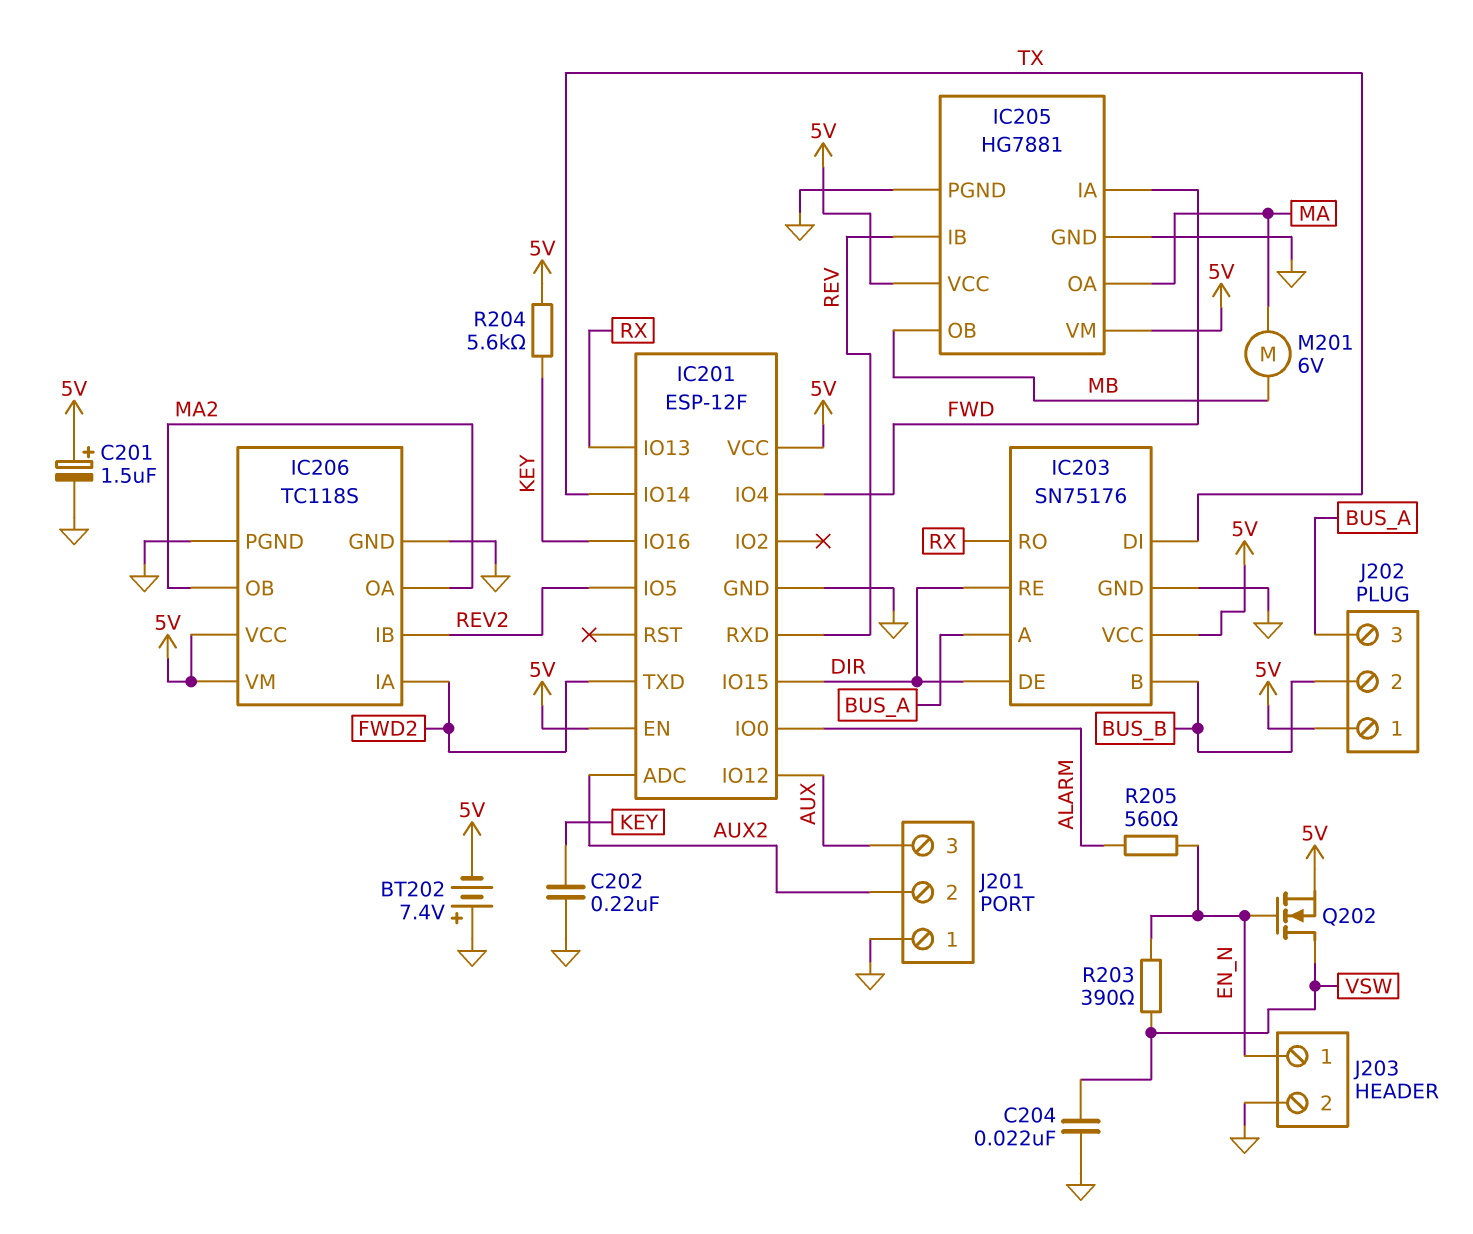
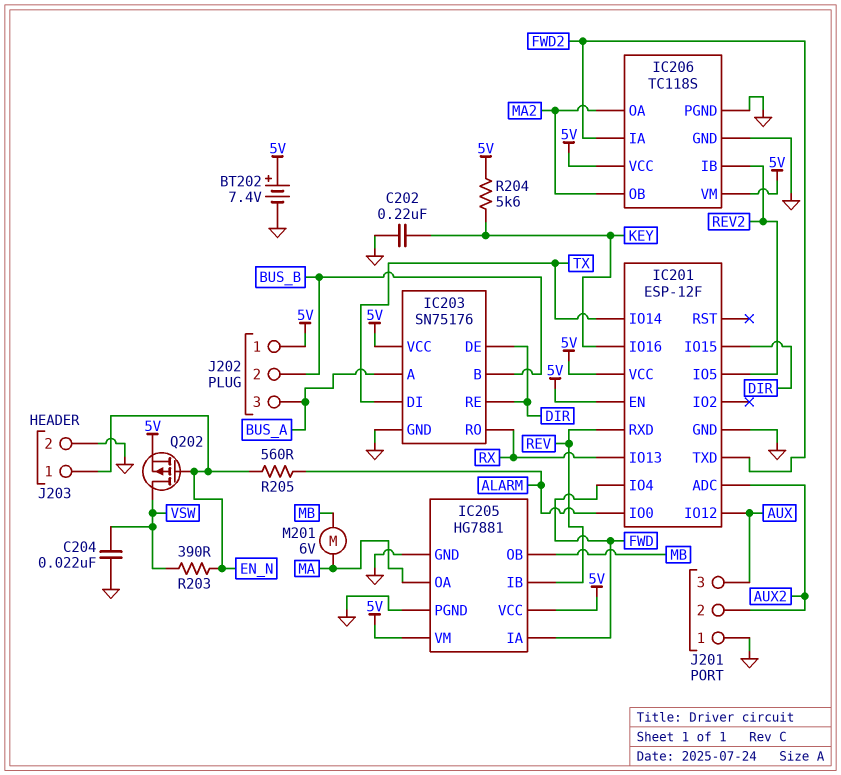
BT202: 7.4V (plus GND, minus 5V) -> 7.4V (plus 5V, minus GND)
C201: 1.5uF (plus 5V, minus GND) -> none
Q202: NMOS (G EN_N, D VSW, S 5V) -> PMOS (G EN_N, D VSW, S 5V)

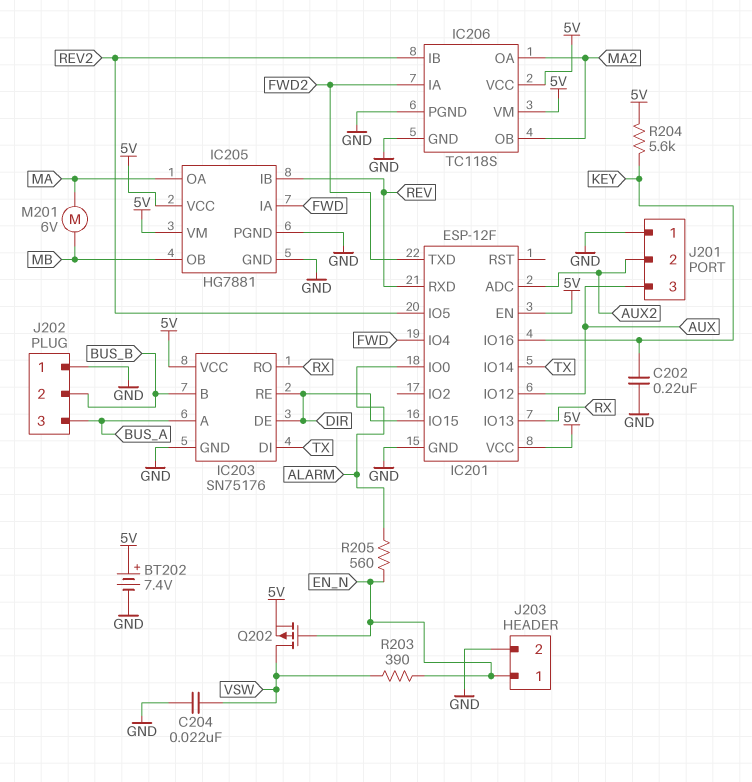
J202 pin 1: 5V -> GND

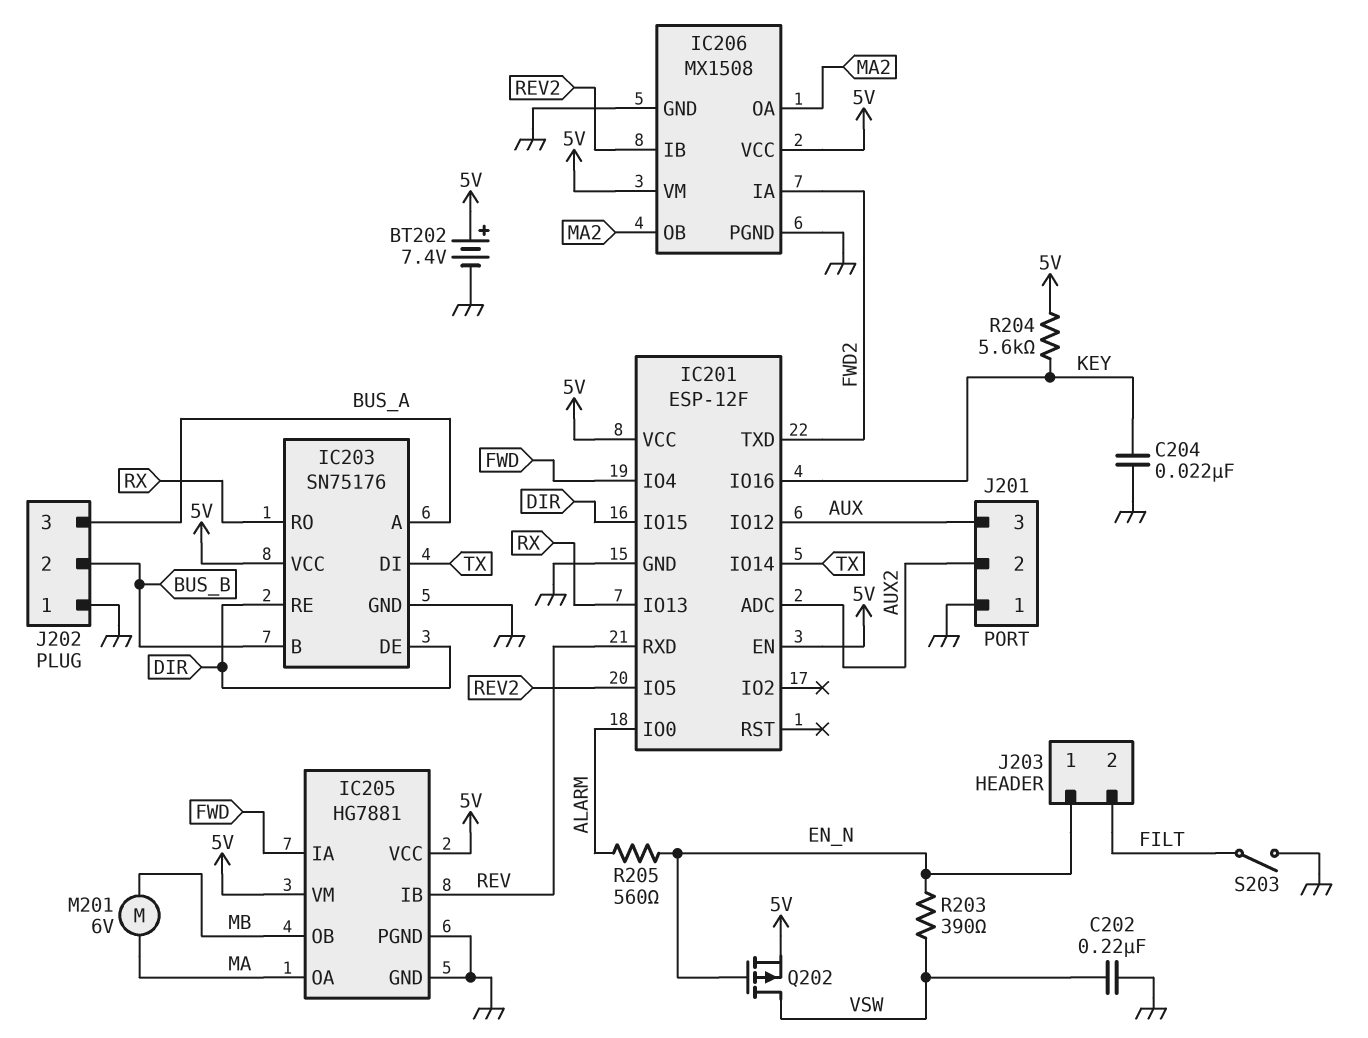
C202: 220nF (GND, KEY) -> 220nF (GND, VSW)
C204: 22nF (GND, VSW) -> 22nF (GND, KEY)
IC206: TC118S -> MX1508
J203 pin 2: GND -> FILT
S203: none -> switch (FILT, GND)

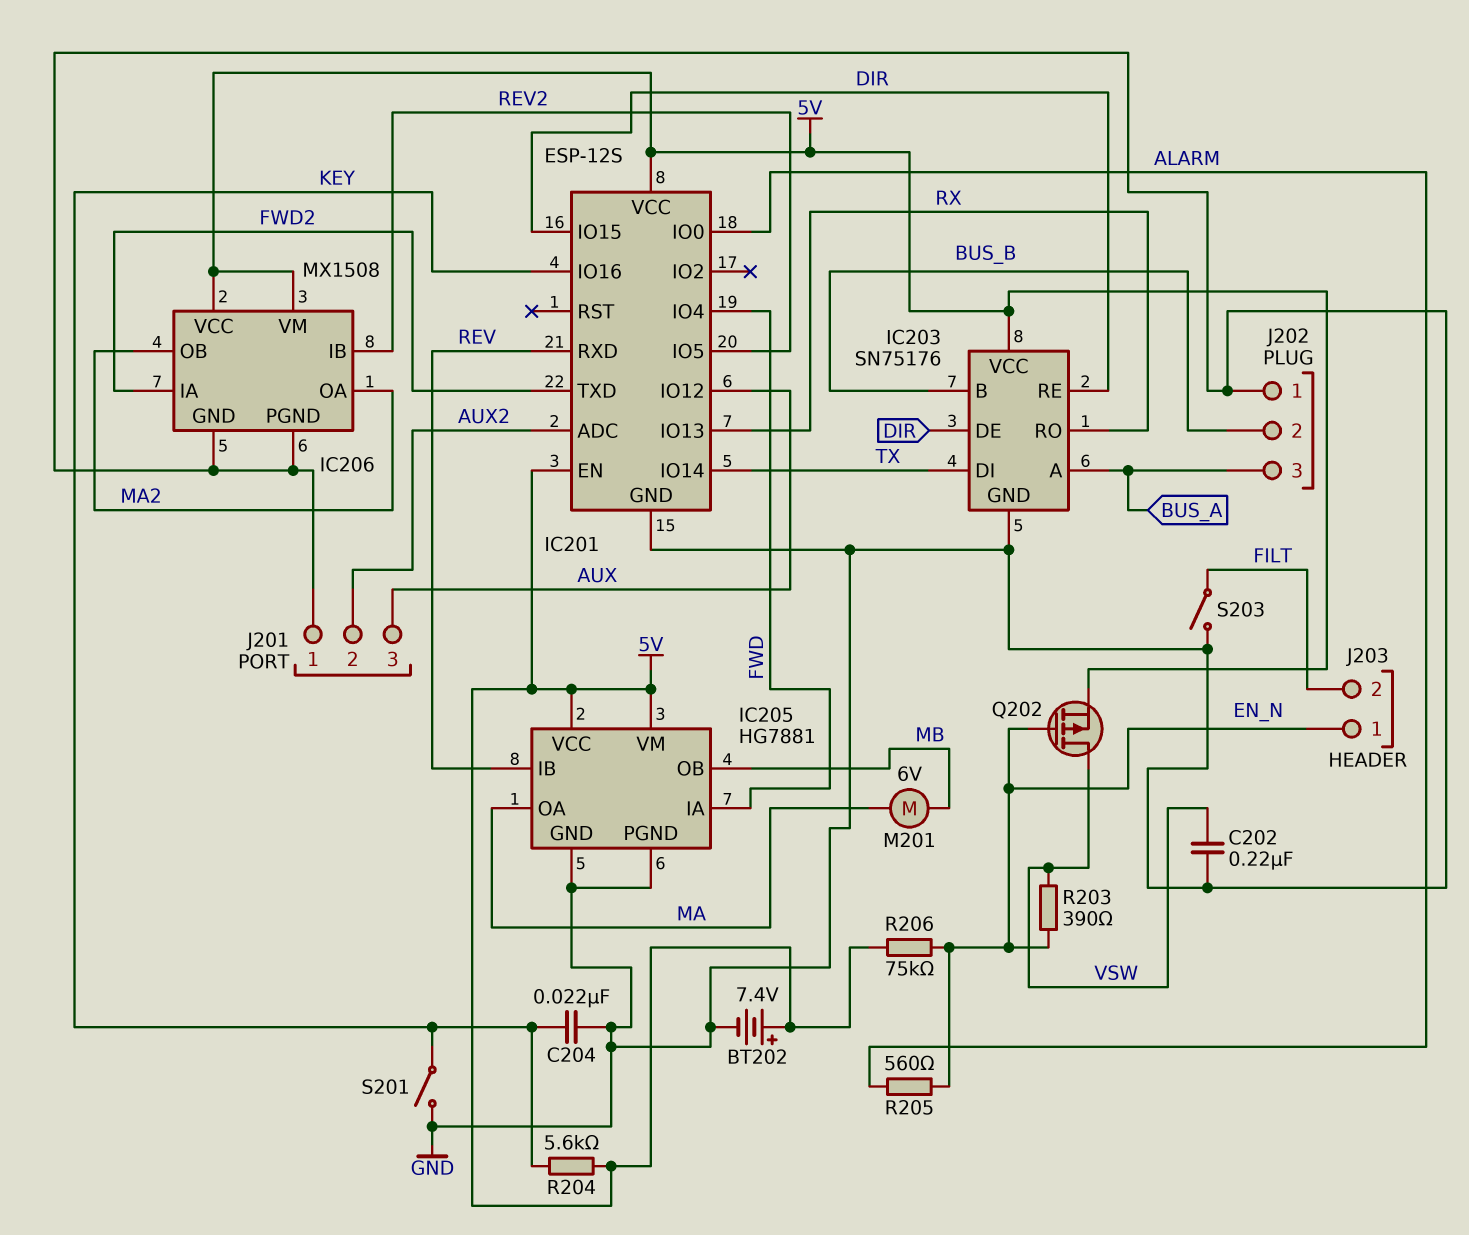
IC201: ESP-12F -> ESP-12S
R206: none -> 75k (5V, EN_N)
S201: none -> switch (GND, KEY)

